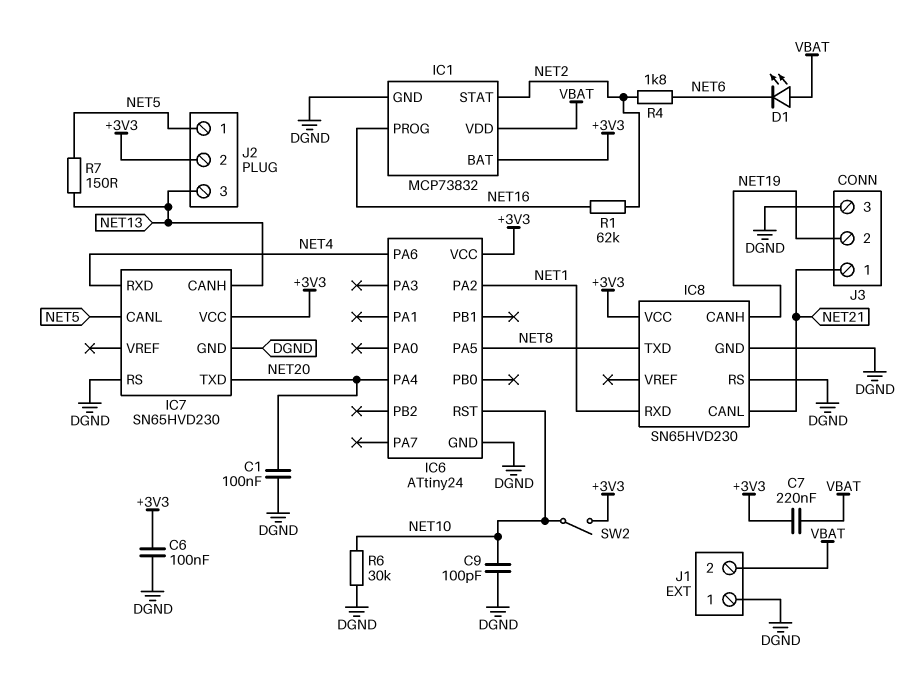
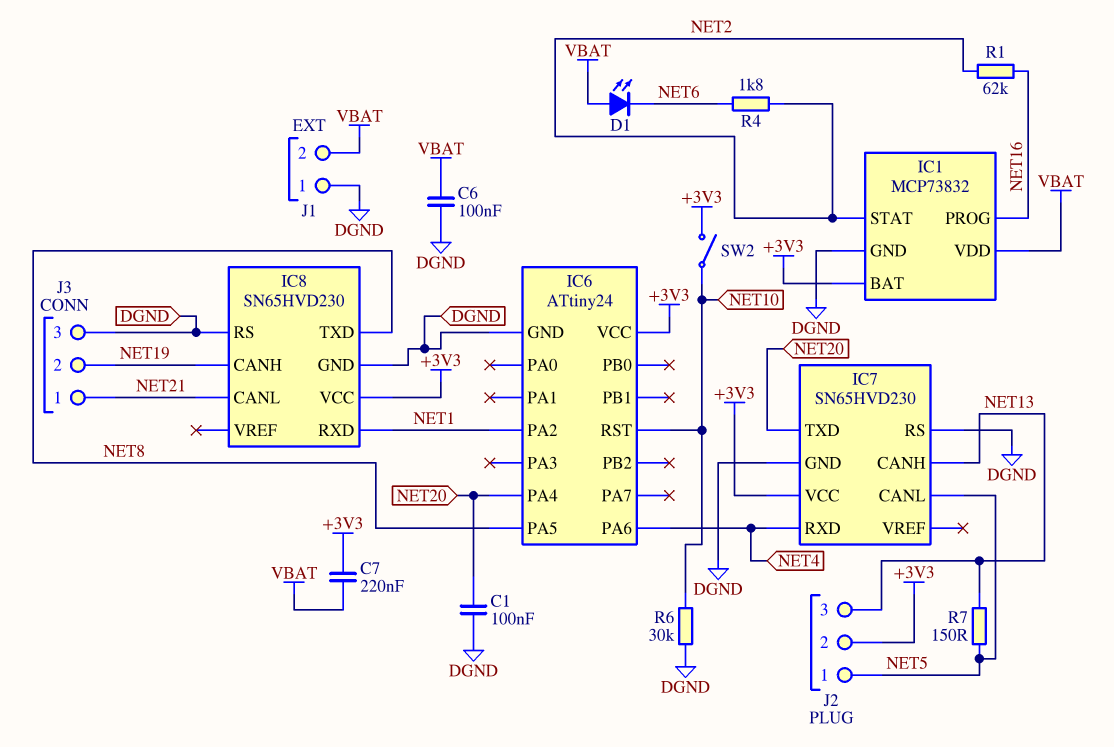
C6: 100nF (+3V3, DGND) -> 100nF (DGND, VBAT)
C9: 100pF (DGND, NET10) -> none

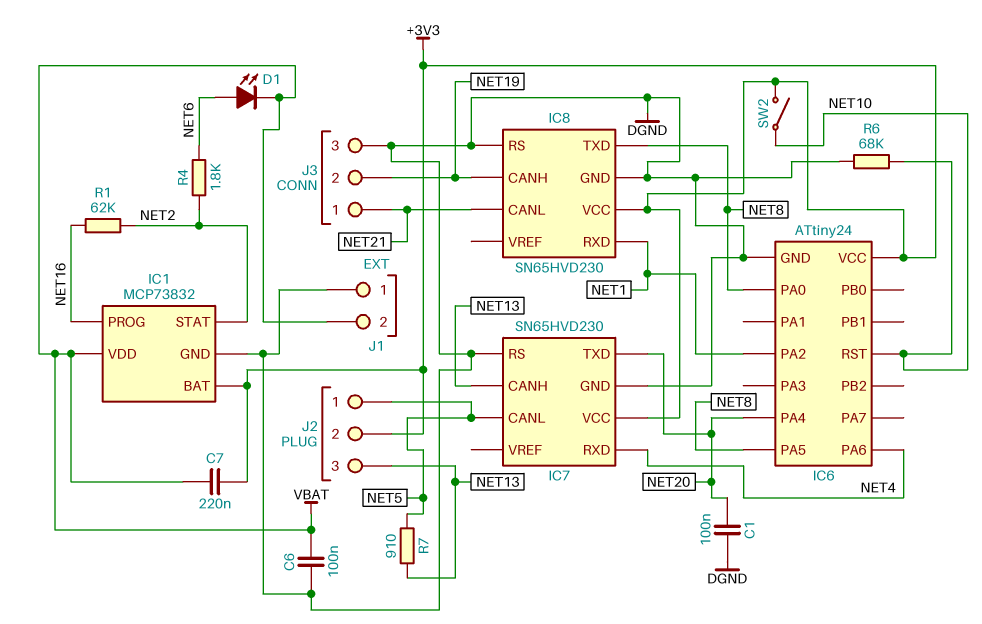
D1: LED (A VBAT, K NET6) -> LED (A NET6, K VBAT)
IC6 pin PA0: none -> NET8
R6: 30k (DGND, NET10) -> 68k (DGND, NET10)
R7: 150 (NET5, NET13) -> 910 (NET5, NET13)

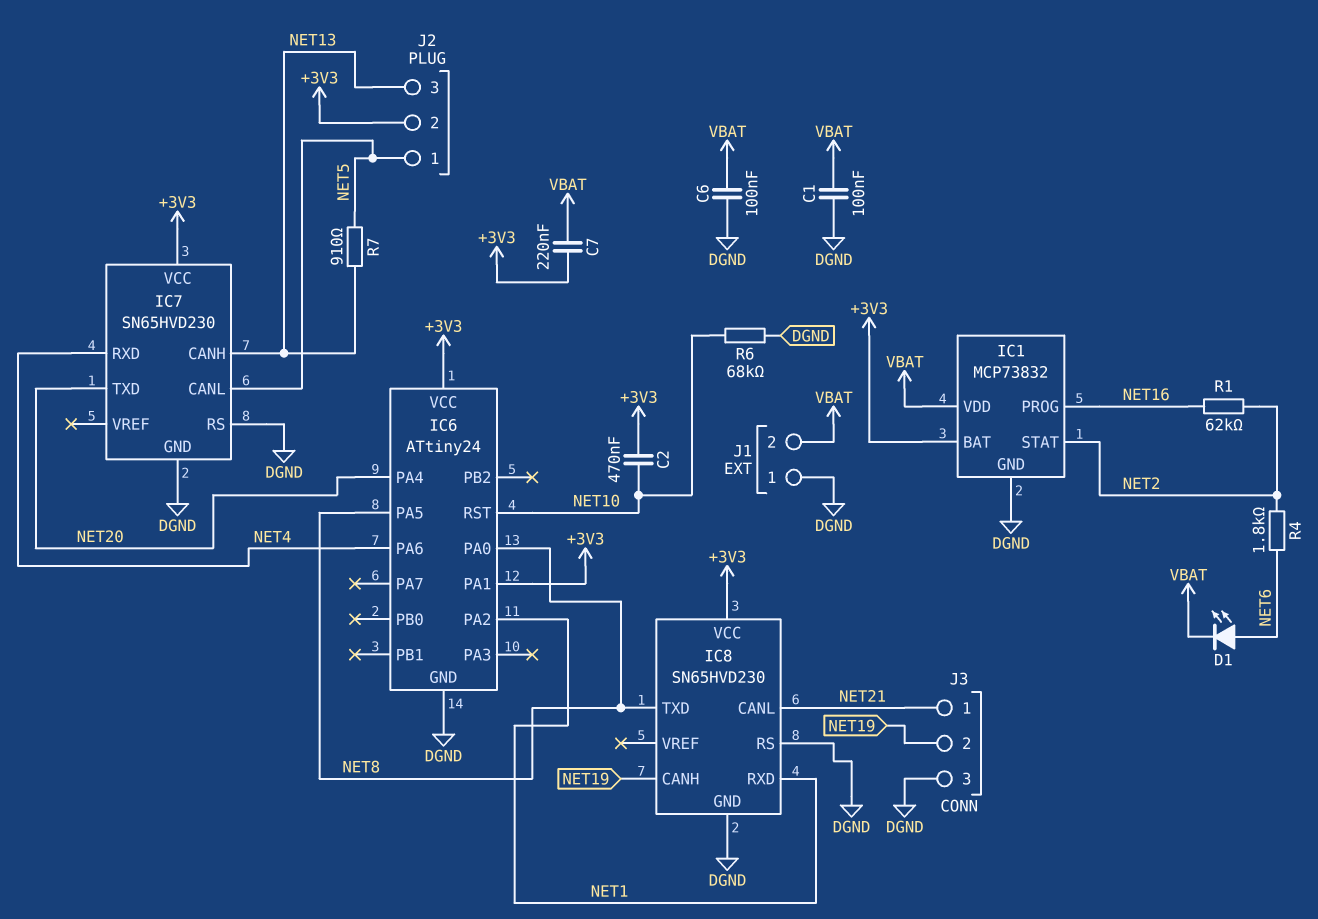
C1: 100nF (DGND, NET20) -> 100nF (DGND, VBAT)
C2: none -> 470nF (+3V3, NET10)
IC6 pin PA1: none -> +3V3
SW2: switch (+3V3, NET10) -> none

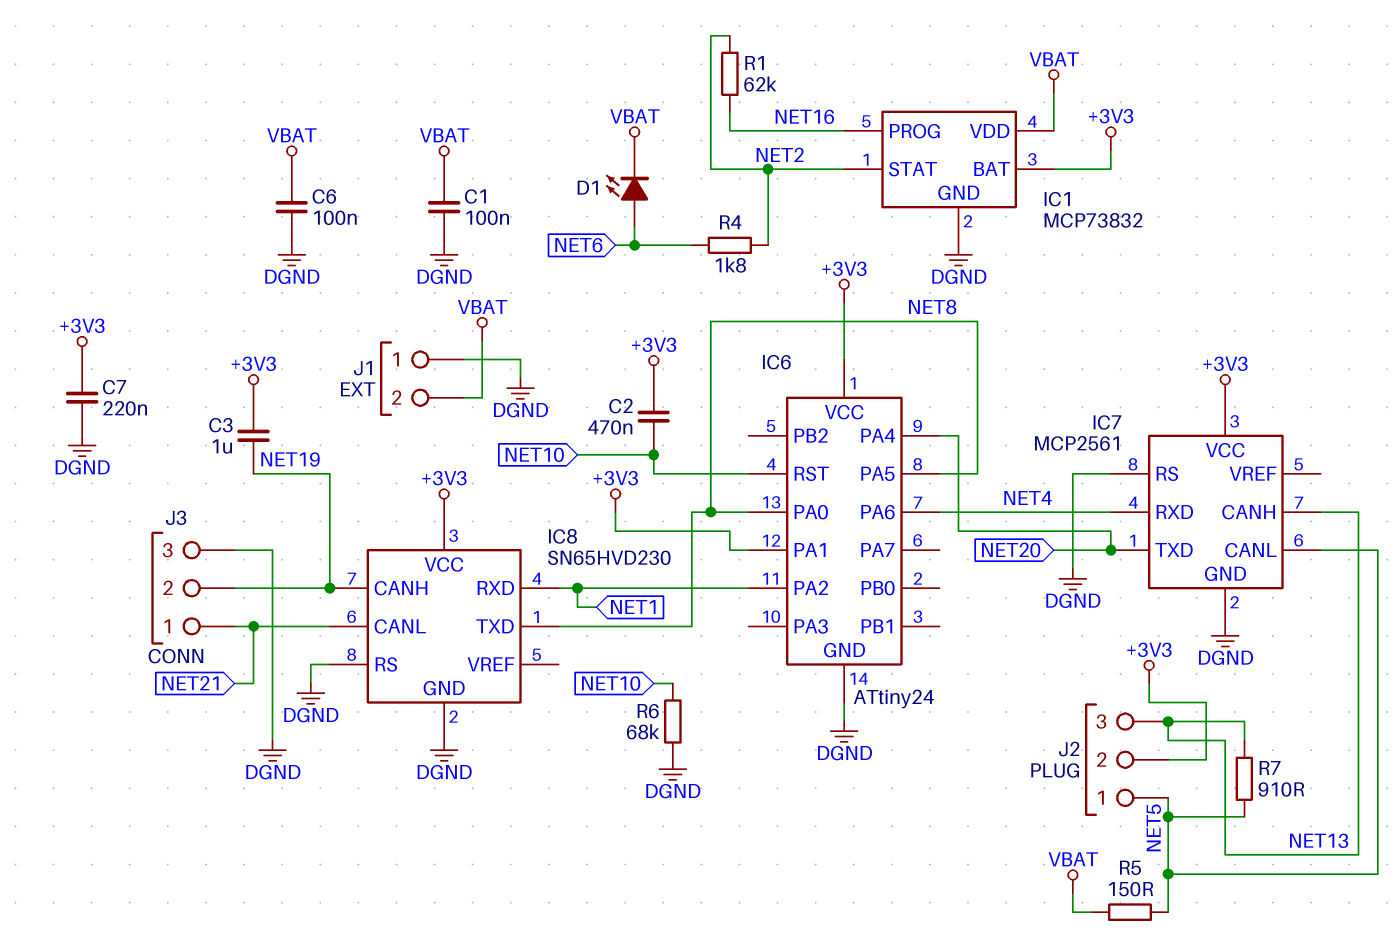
C3: none -> 1uF (+3V3, NET19)
C7: 220nF (+3V3, VBAT) -> 220nF (+3V3, DGND)
IC7: SN65HVD230 -> MCP2561
R5: none -> 150 (NET5, VBAT)

